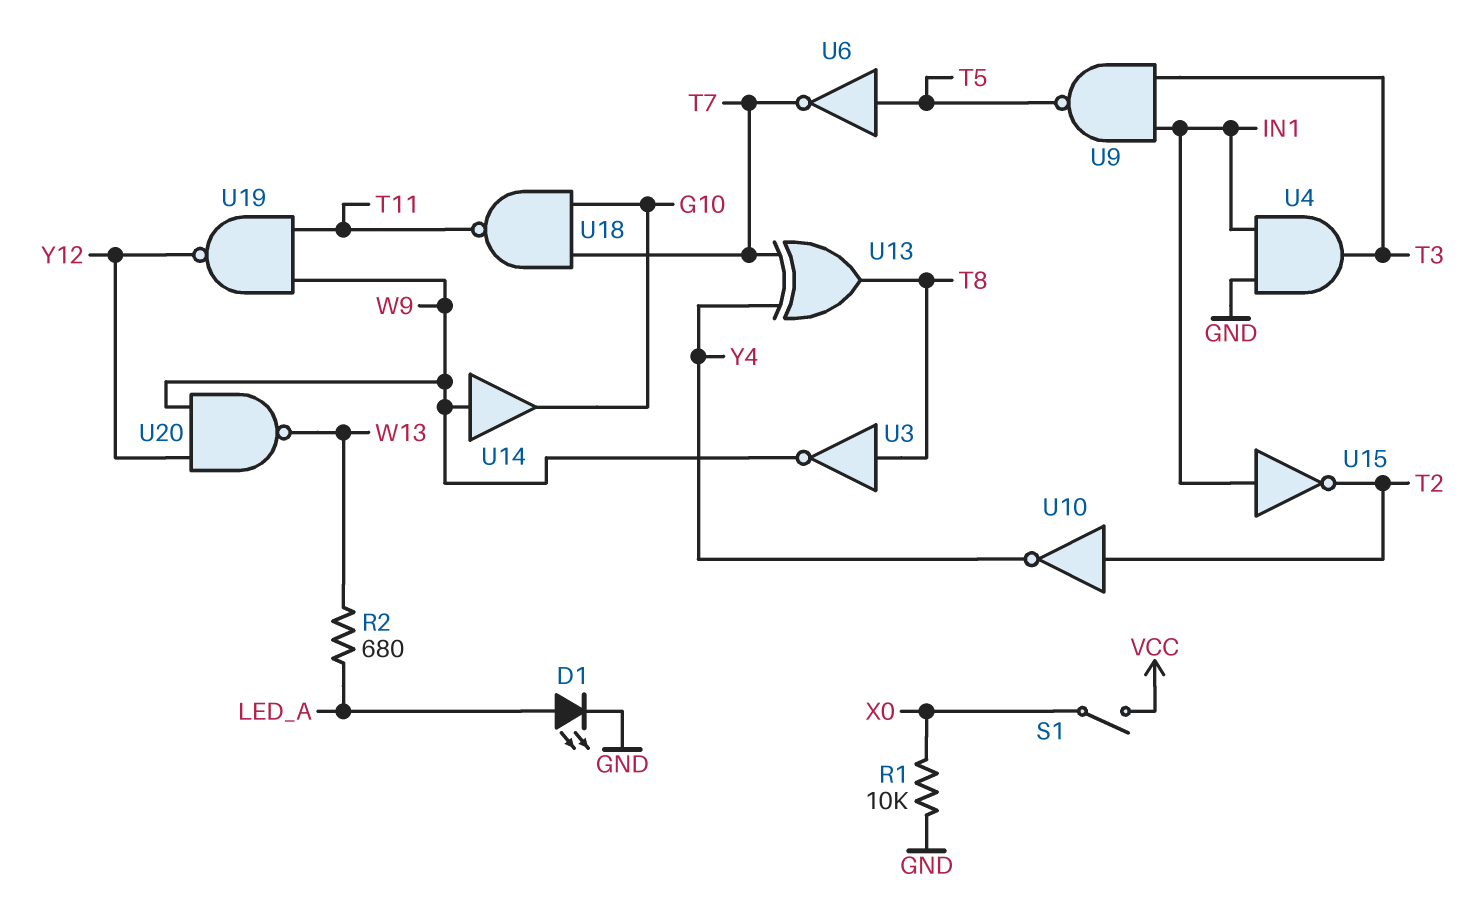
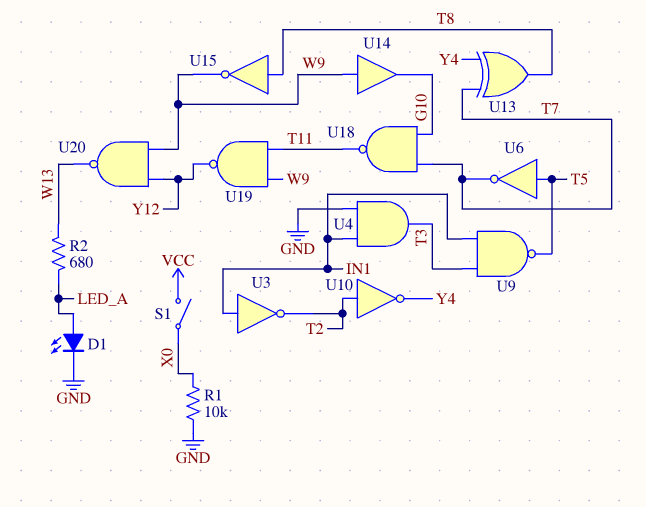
U3: NOT (in T8, out W9) -> NOT (in IN1, out T2)
U15: NOT (in IN1, out T2) -> NOT (in T8, out W9)

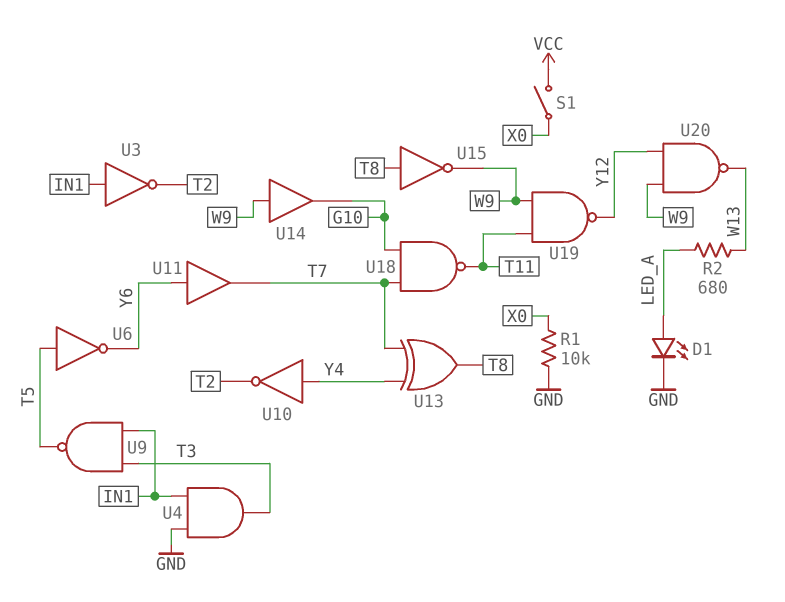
U6: NOT (in T5, out T7) -> NOT (in T5, out Y6)
U10: NOT (in T2, out Y4) -> NOT (in Y4, out T2)
U11: none -> buffer (in Y6, out T7)

